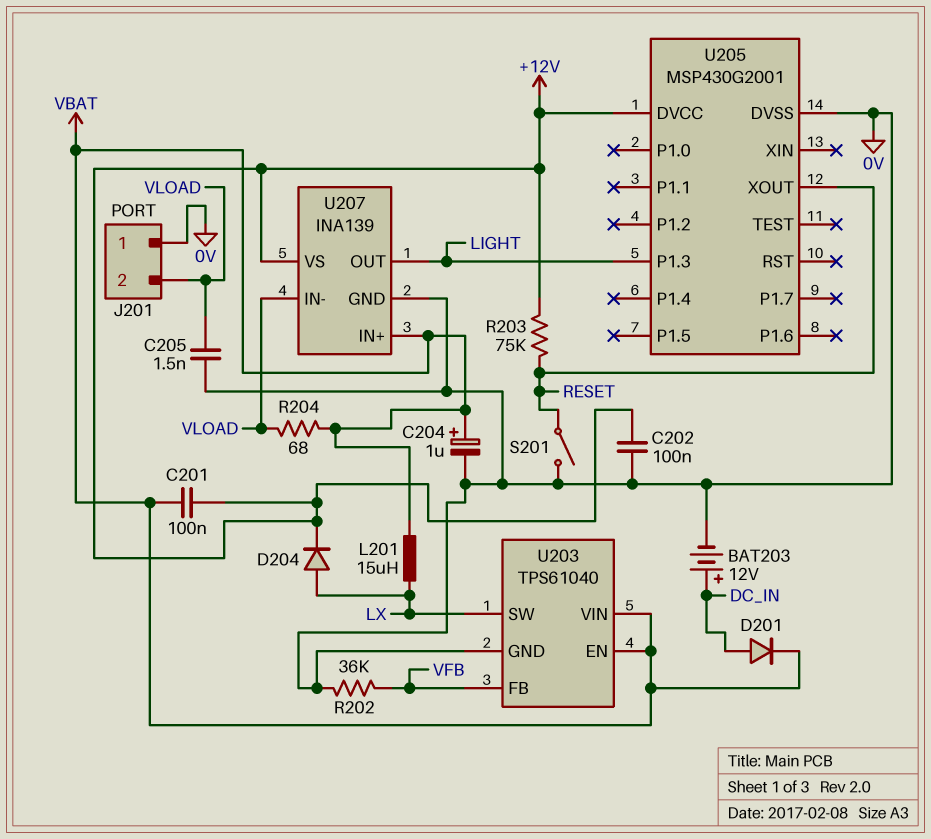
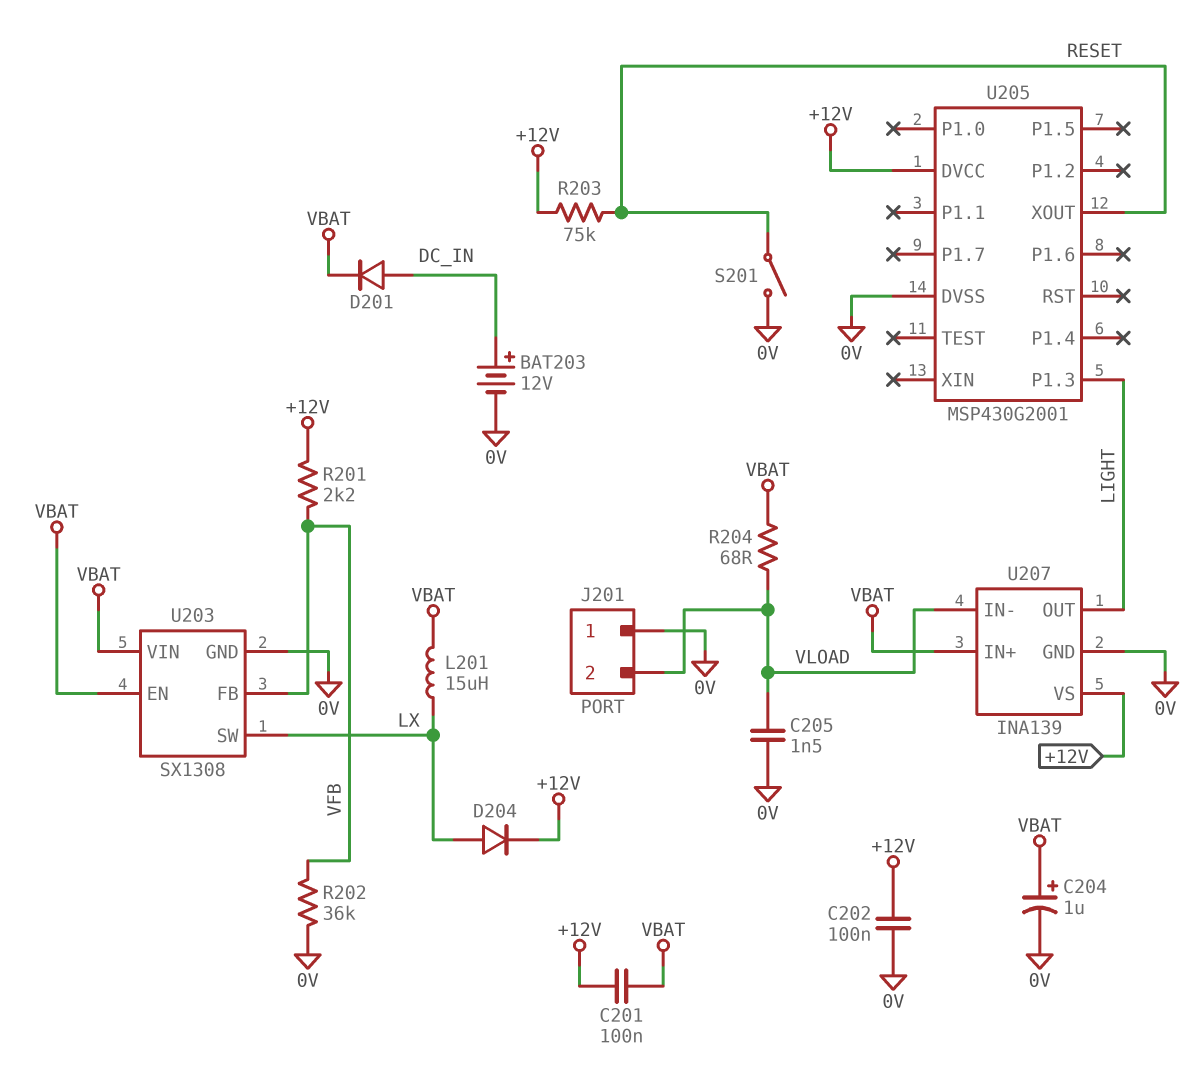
R201: none -> 2.2k (+12V, VFB)
U203: TPS61040 -> SX1308

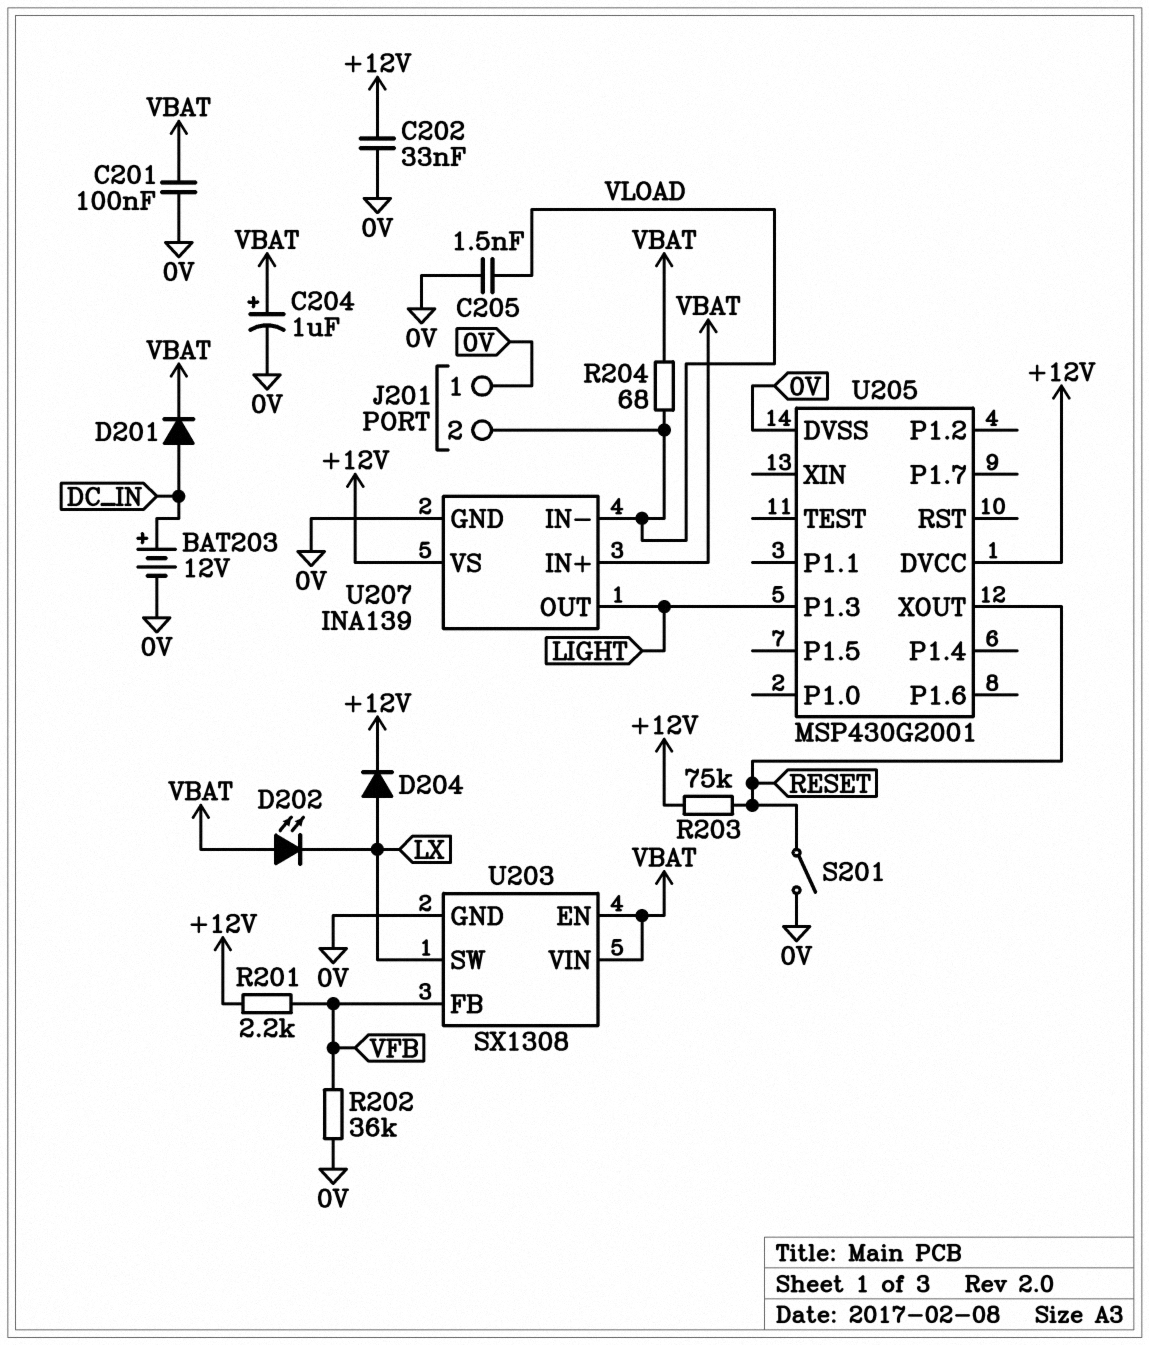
C201: 100nF (+12V, VBAT) -> 100nF (0V, VBAT)
C202: 100nF (+12V, 0V) -> 33nF (+12V, 0V)
D202: none -> LED (A VBAT, K LX)
L201: 15uH (LX, VBAT) -> none

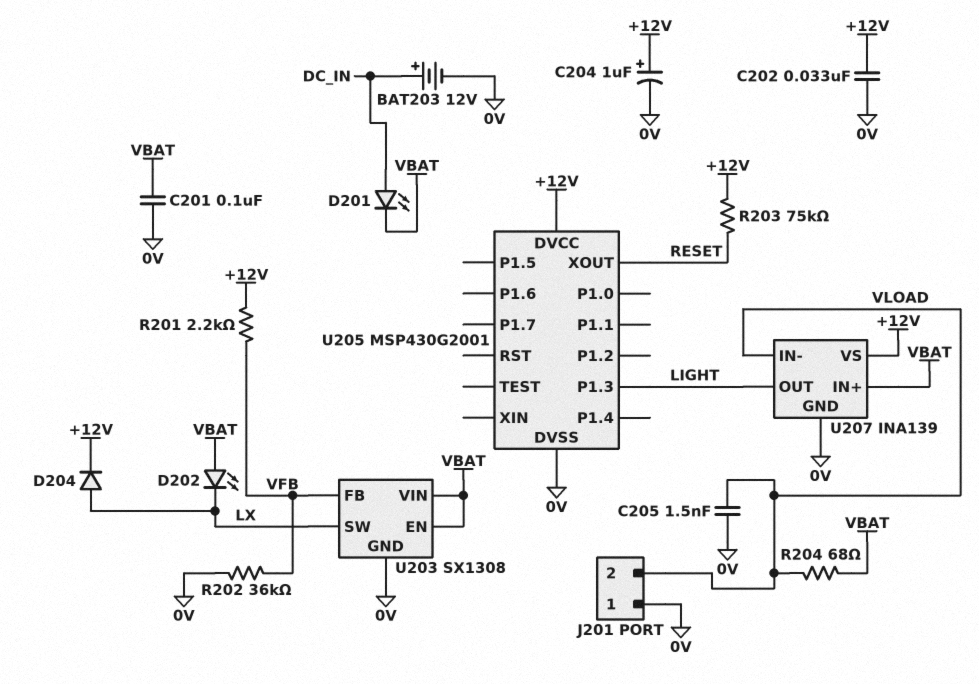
C204: 1uF (plus VBAT, minus 0V) -> 1uF (plus +12V, minus 0V)
D201: diode (A DC_IN, K VBAT) -> LED (A DC_IN, K VBAT)
S201: switch (0V, RESET) -> none

